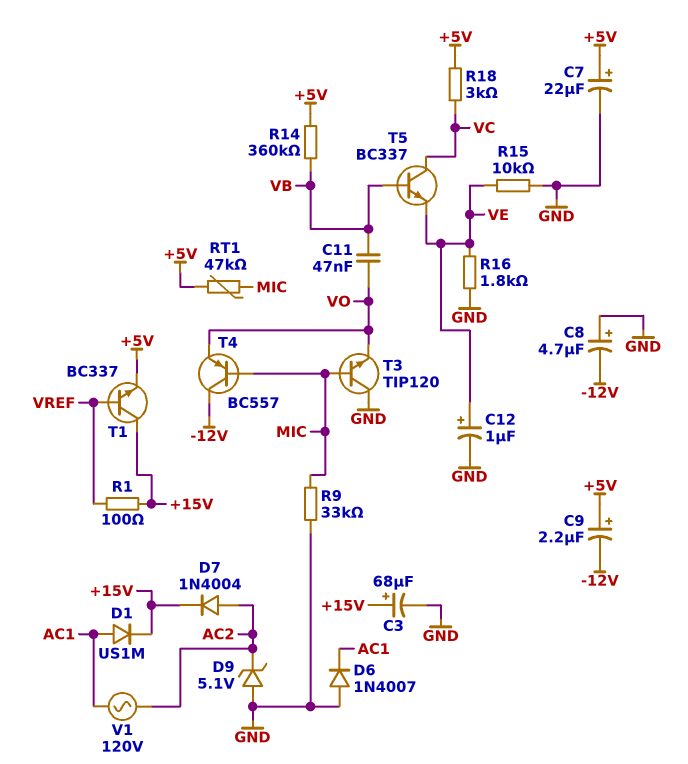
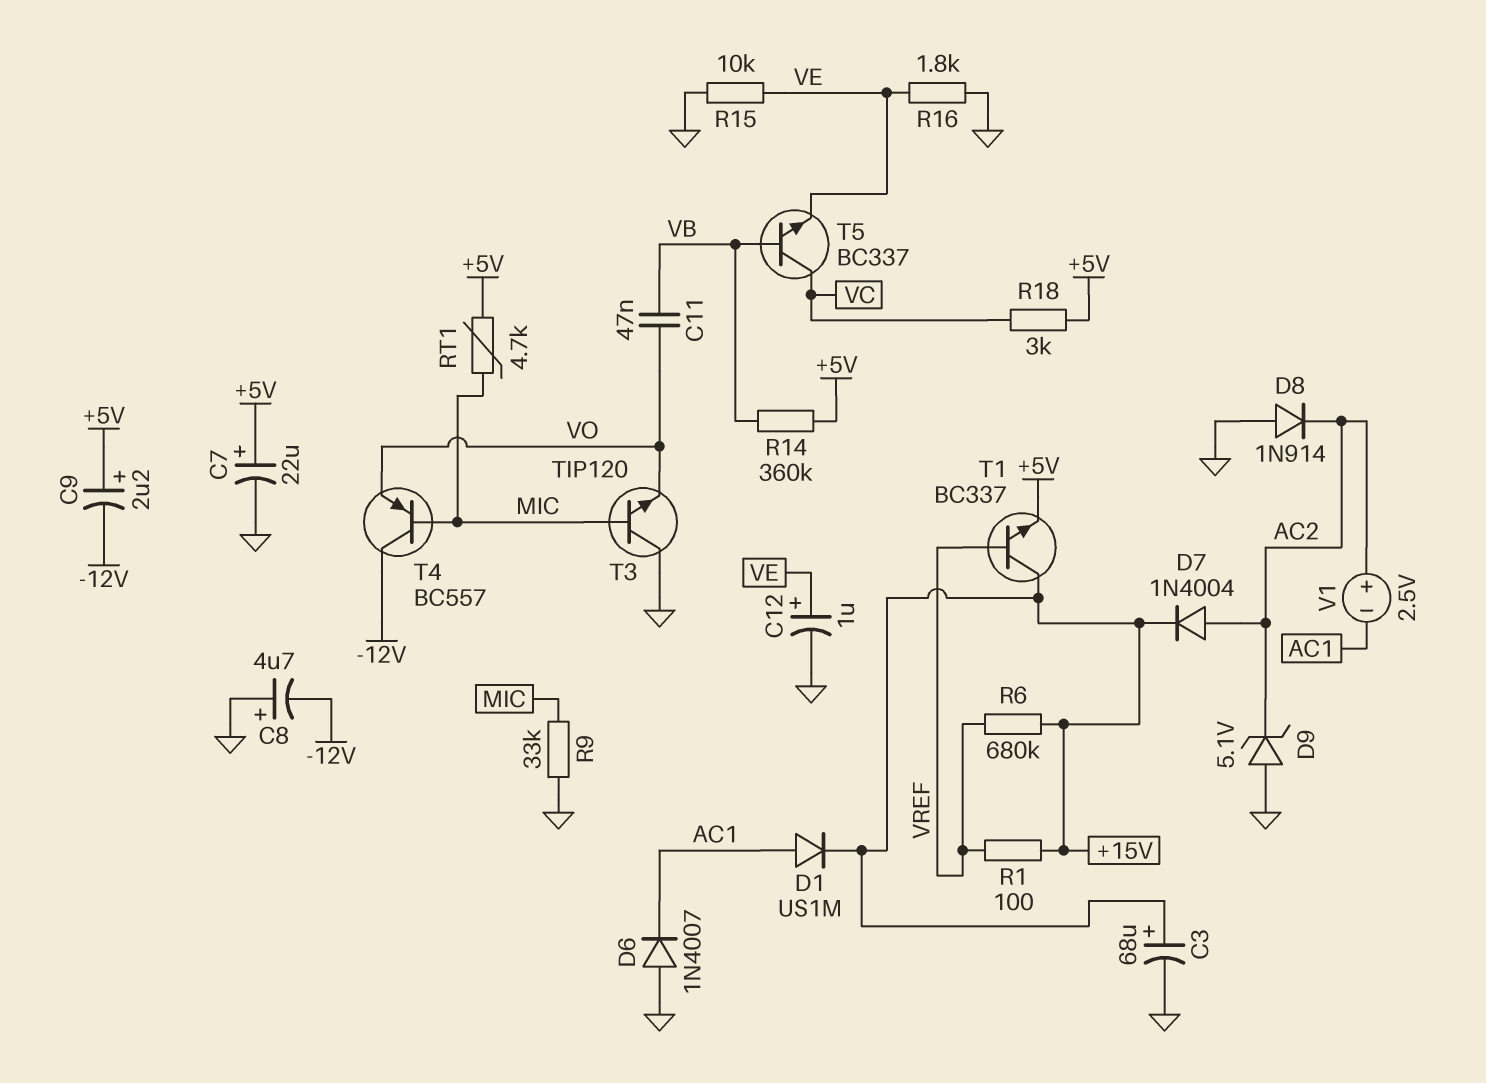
D8: none -> diode 1N914 (A GND, K AC2)
R6: none -> 680k (+15V, VREF)
RT1: 47k (+5V, MIC) -> 4.7k (+5V, MIC)
V1: AC 120V (AC1, AC2) -> 2.5V (plus AC2, minus AC1)

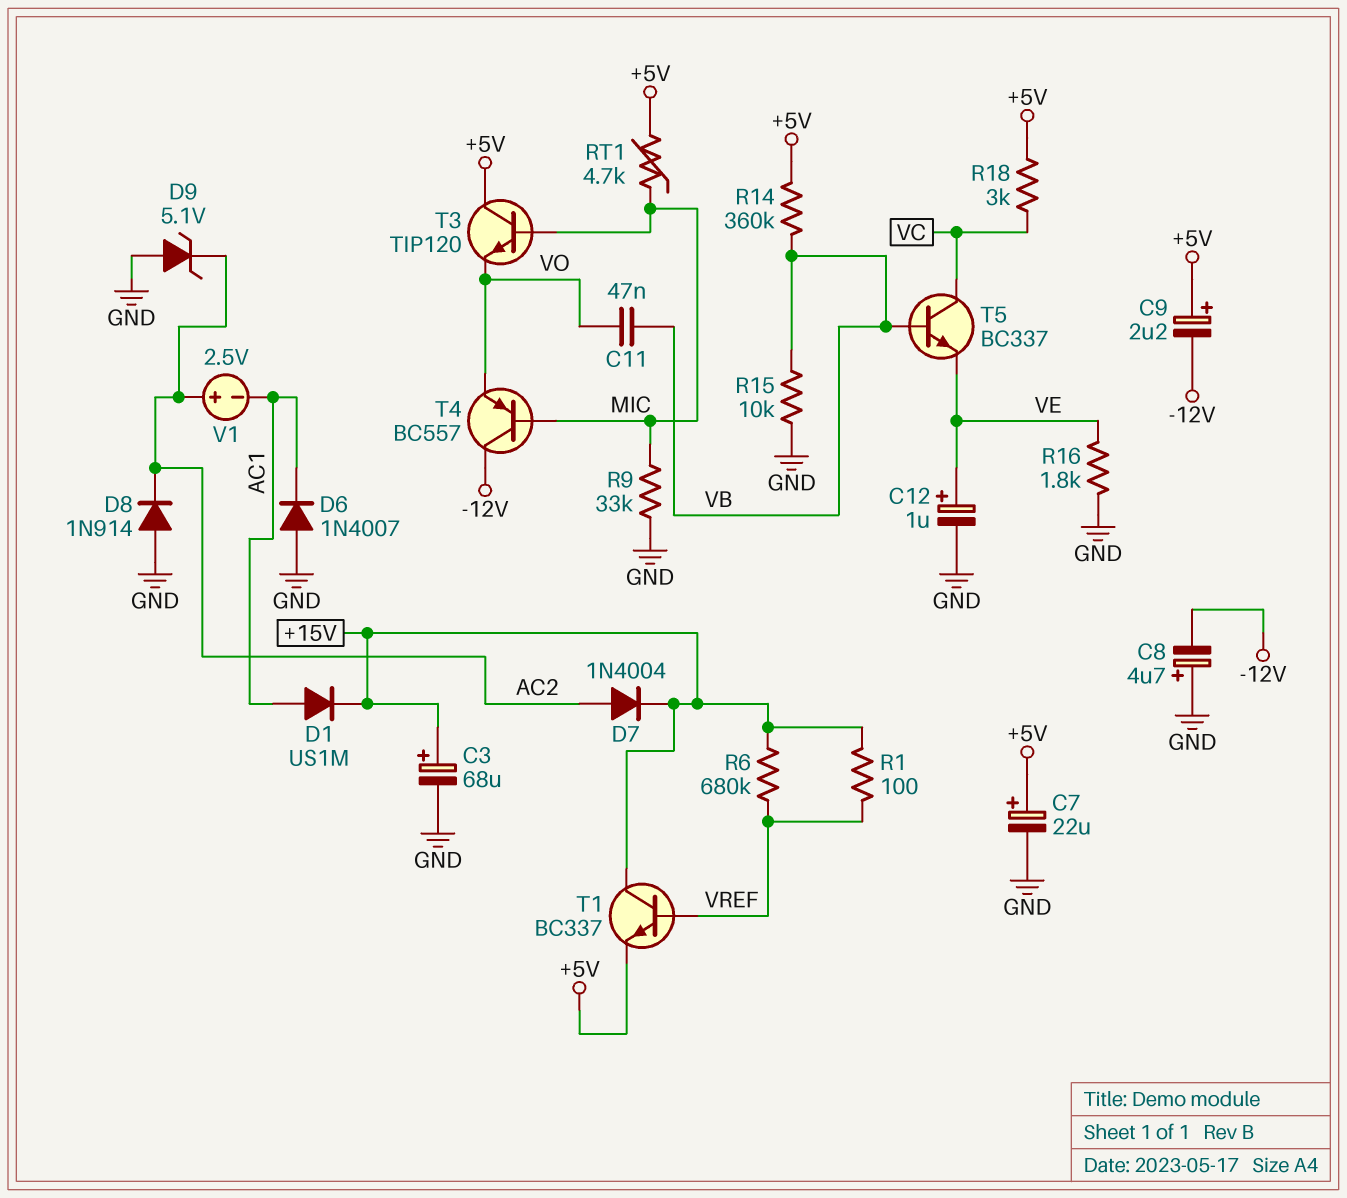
R15: 10k (GND, VE) -> 10k (GND, VB)
T3: NPN TIP120 (B MIC, C GND, E VO) -> NPN TIP120 (B MIC, C +5V, E VO)

